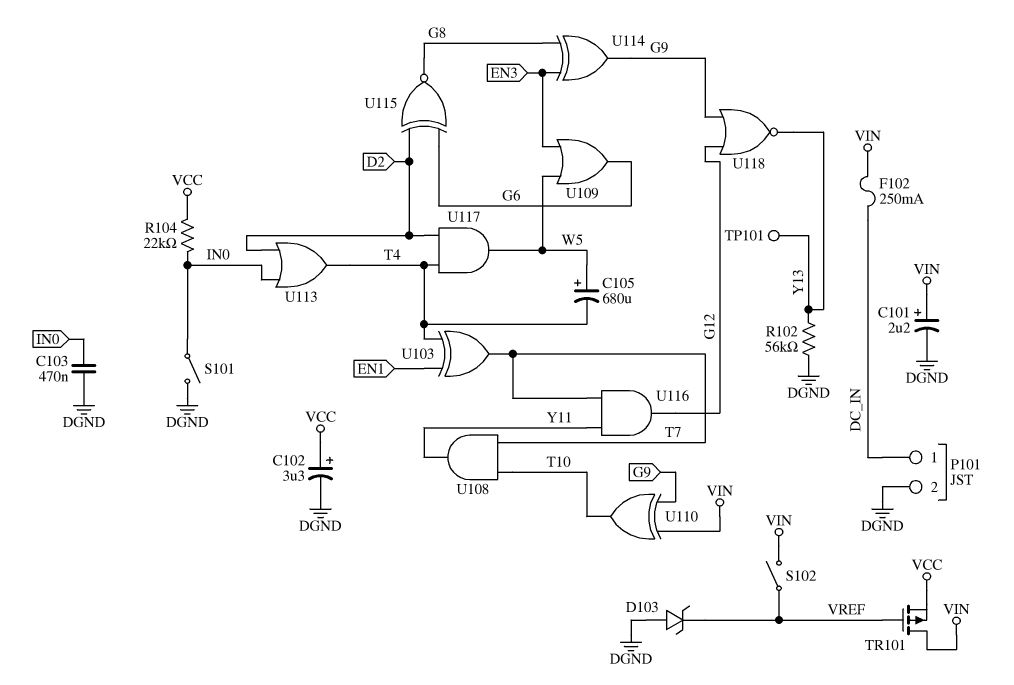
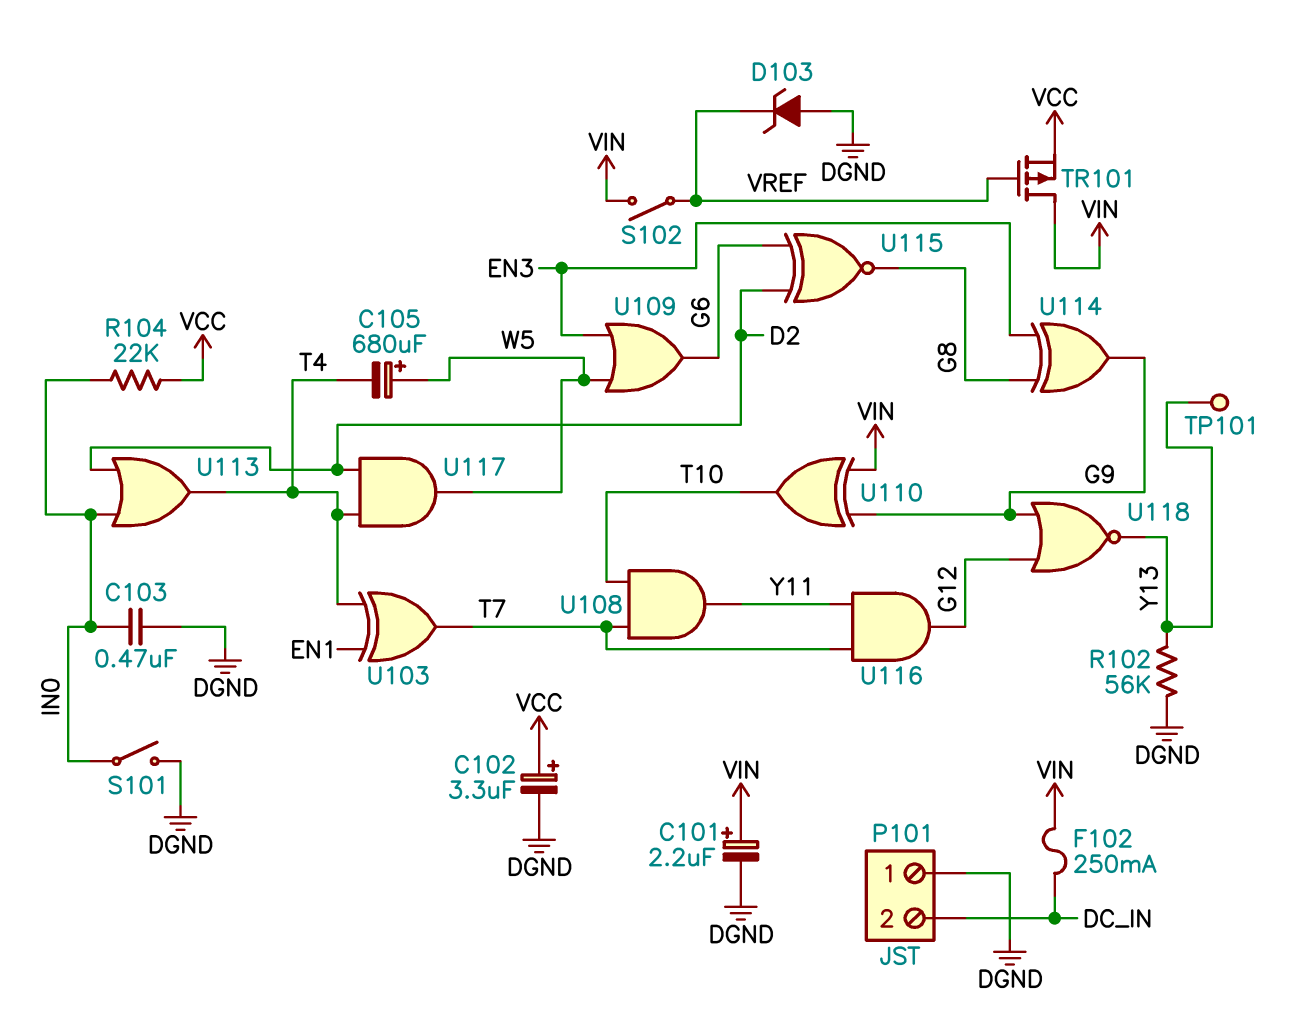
P101 pin 1: DC_IN -> DGND
P101 pin 2: DGND -> DC_IN

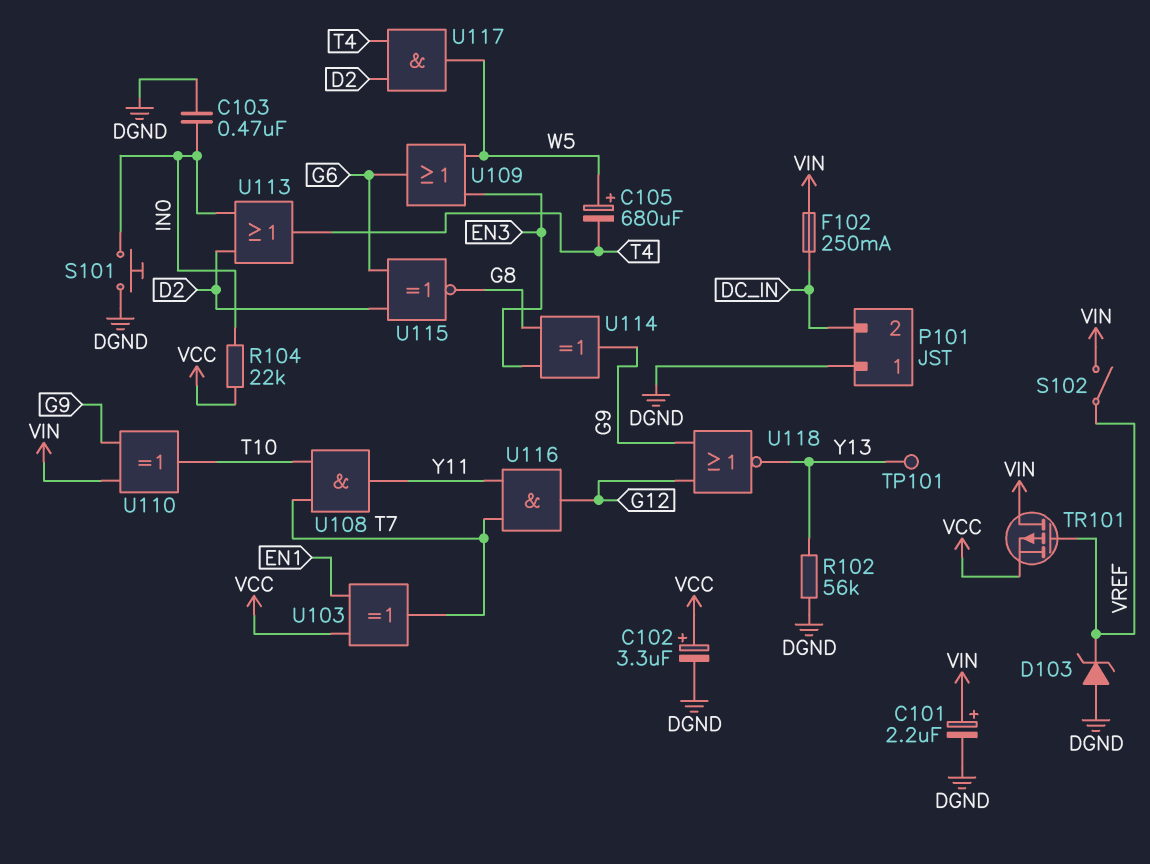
S101: switch (DGND, IN0) -> button (DGND, IN0)
U103: XOR (in EN1, in T4, out T7) -> XOR (in EN1, in VCC, out T7)

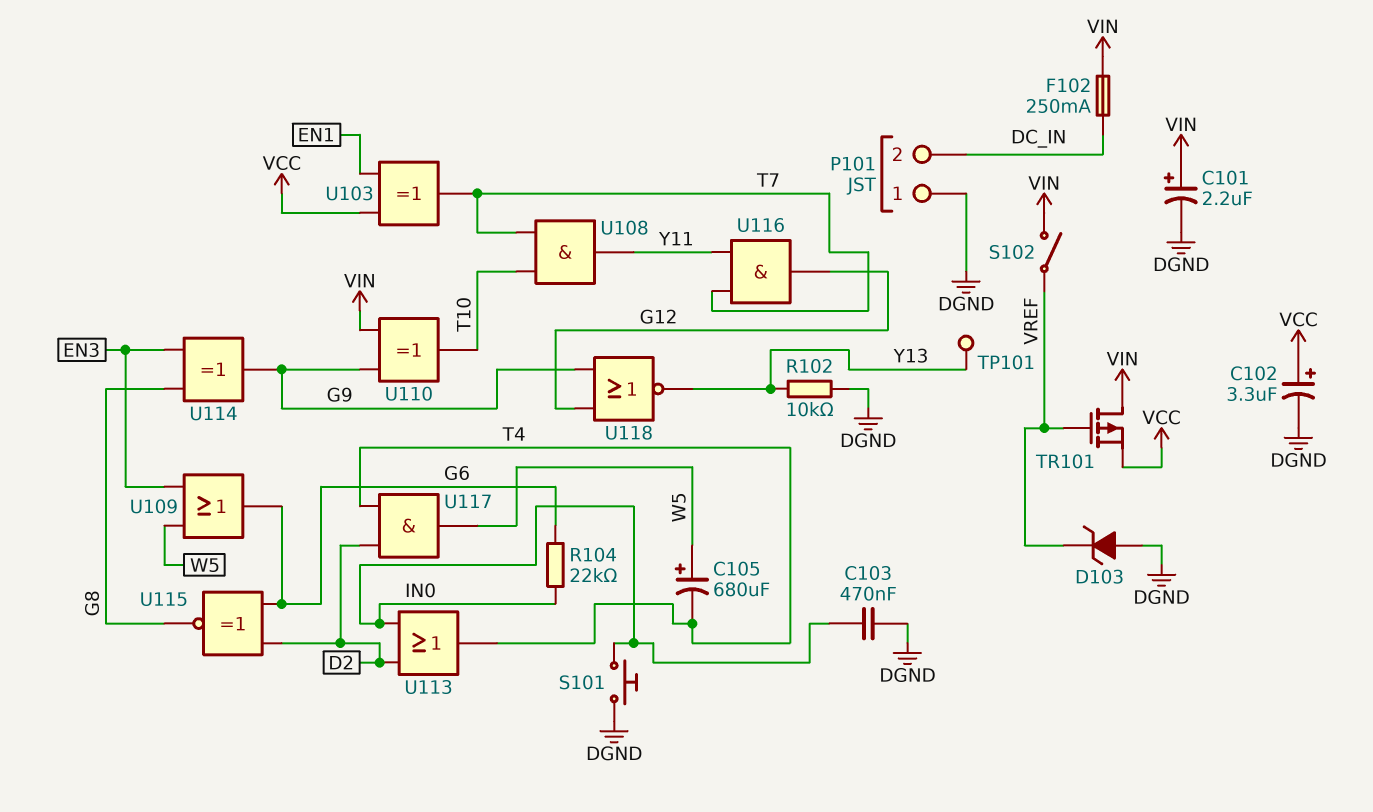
R102: 56k (DGND, Y13) -> 10k (DGND, Y13)
R104: 22k (IN0, VCC) -> 22k (G6, IN0)

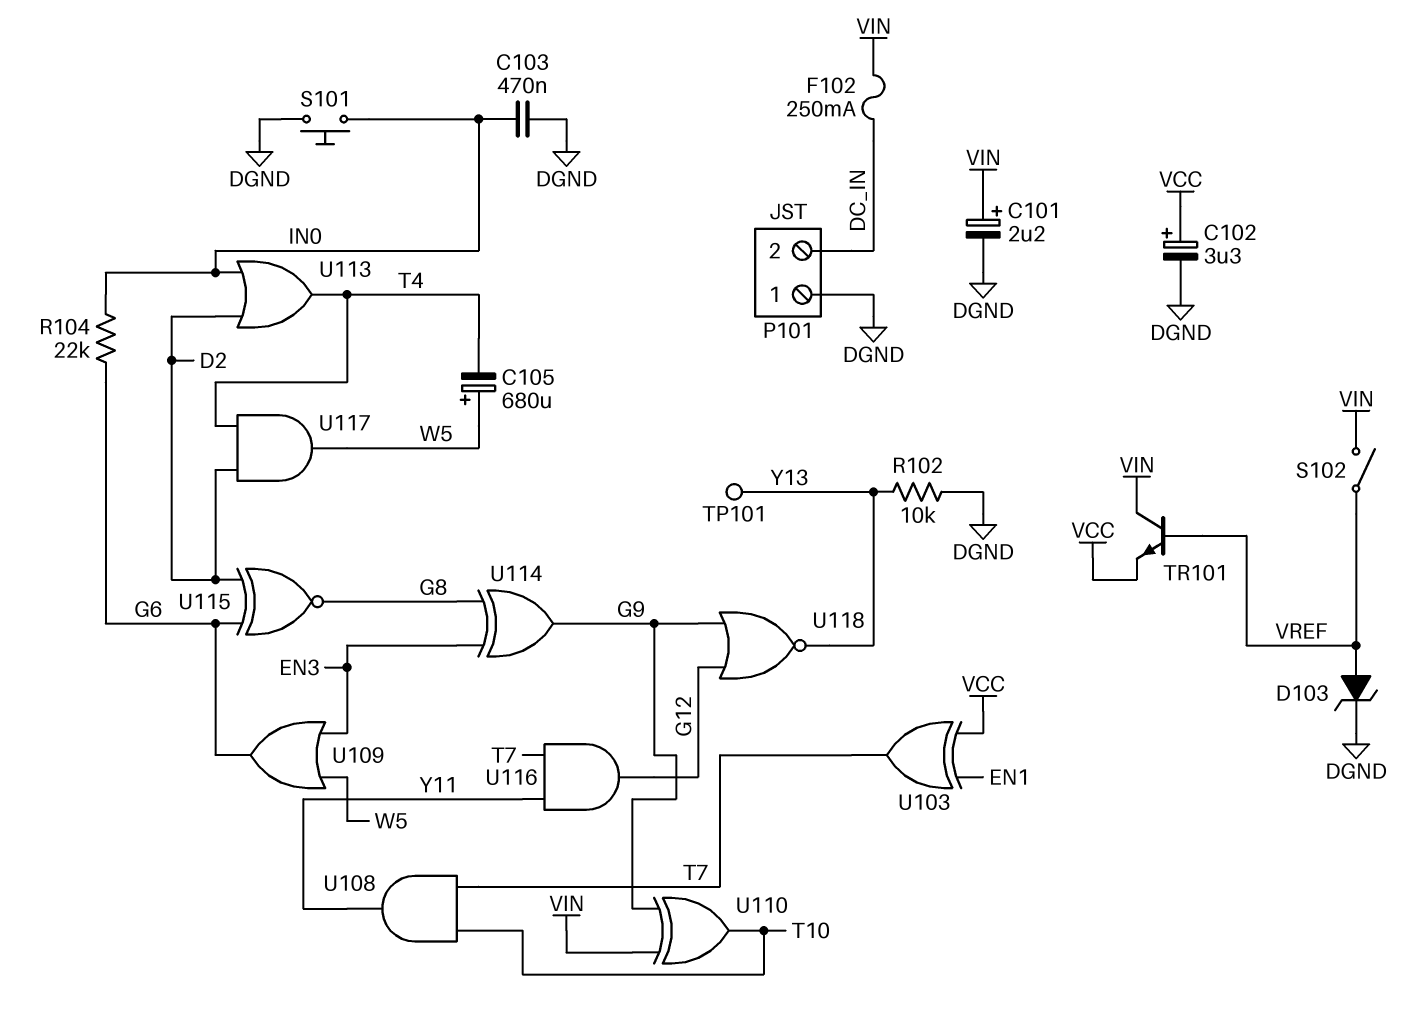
D103: zener (A DGND, K VREF) -> zener (A VREF, K DGND)
TR101: PMOS (G VREF, D VIN, S VCC) -> NPN (B VREF, C VIN, E VCC)

